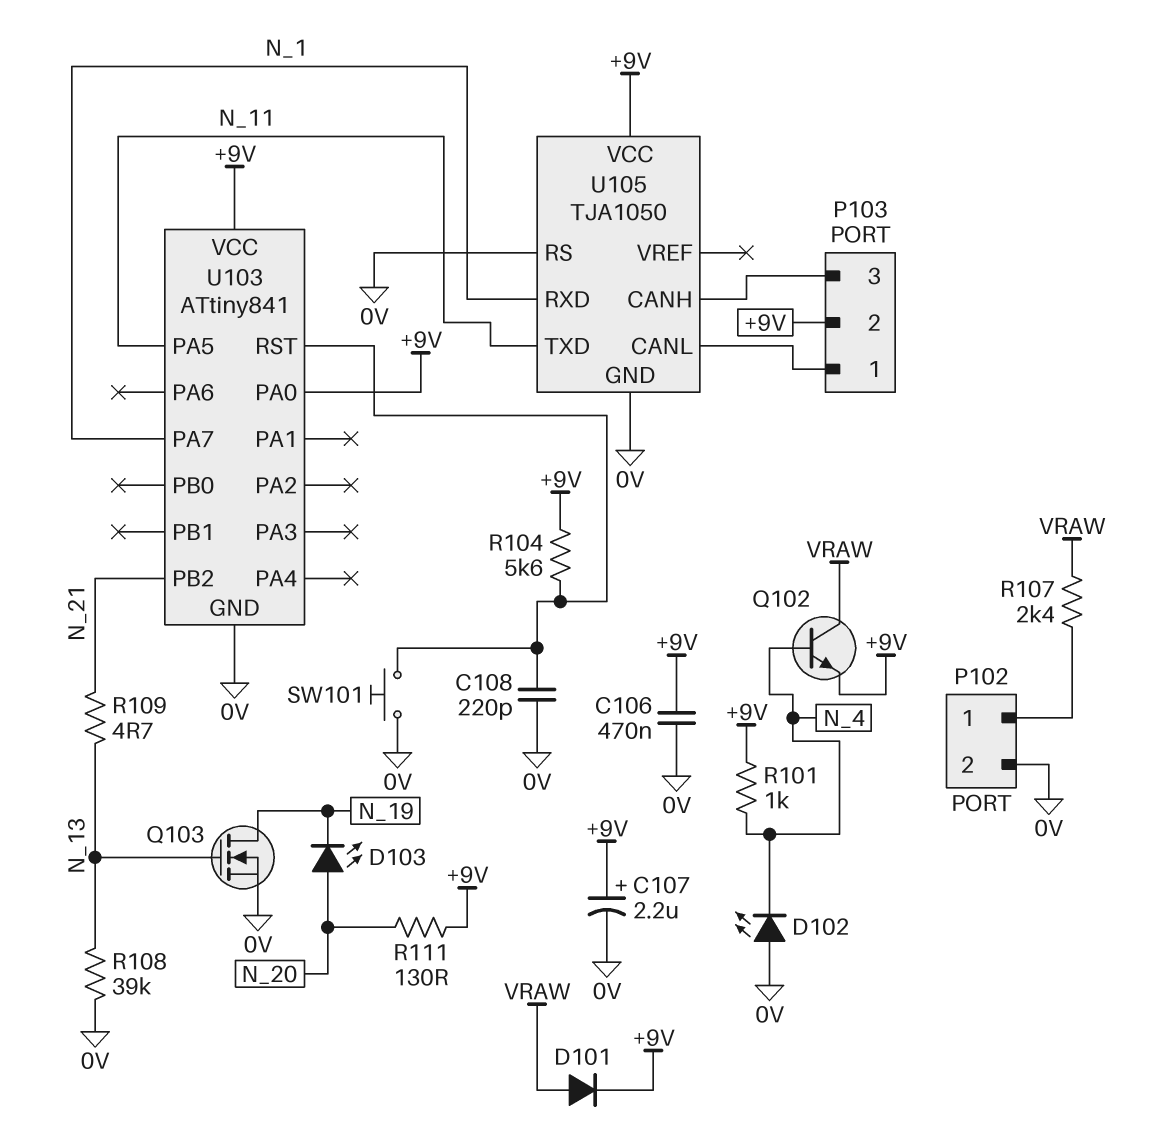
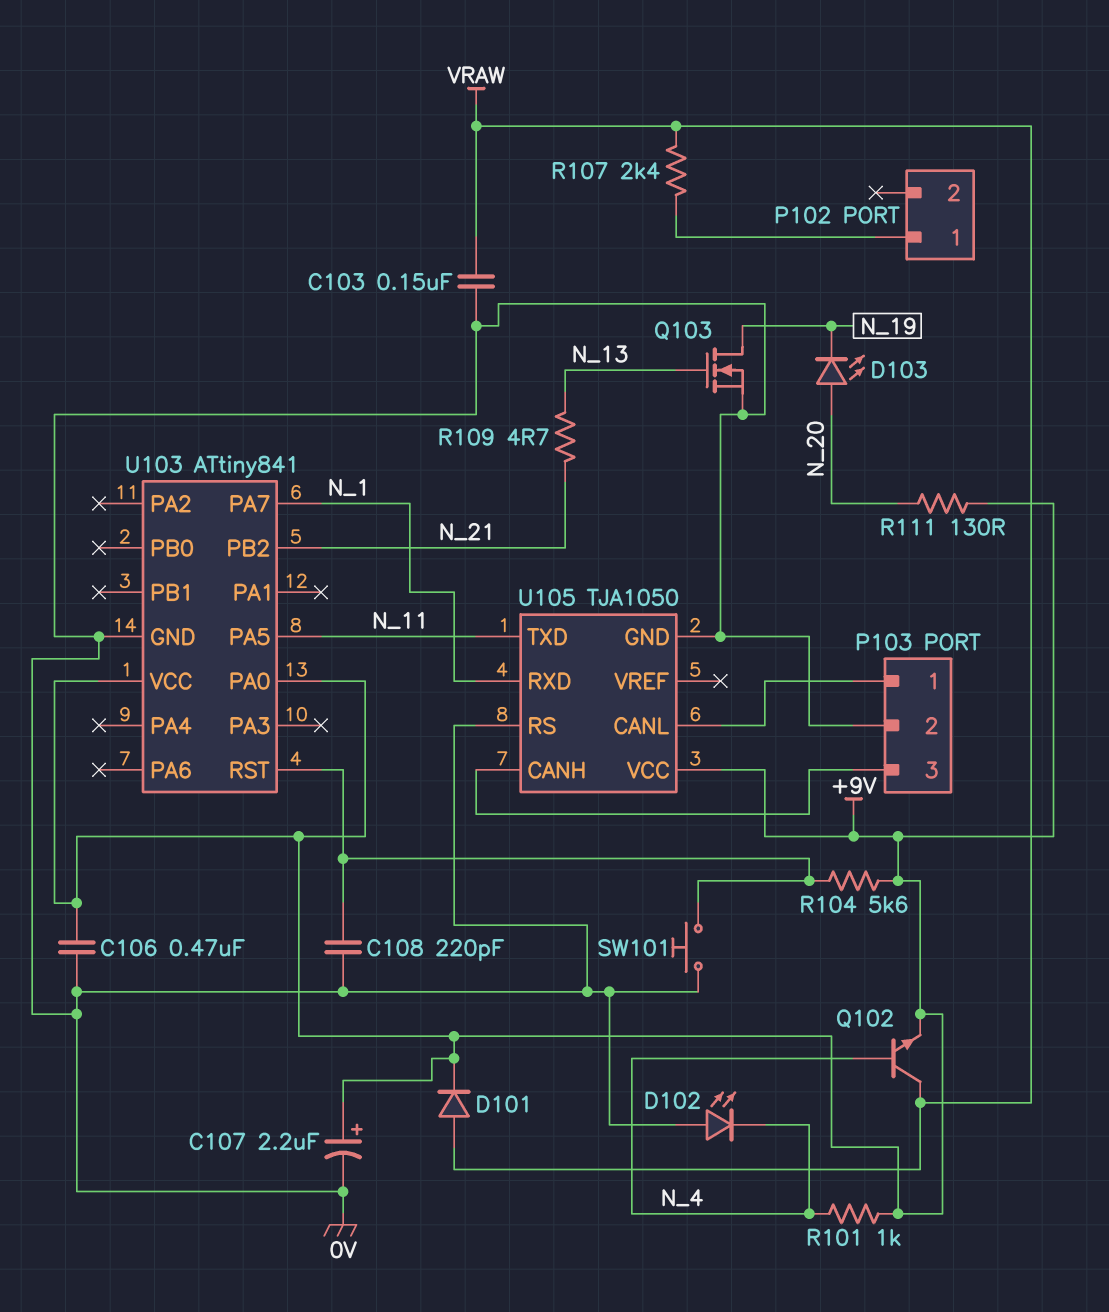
C103: none -> 150nF (0V, VRAW)
P102 pin 2: 0V -> none
P103 pin 2: +9V -> 0V
R108: 39k (0V, N_13) -> none

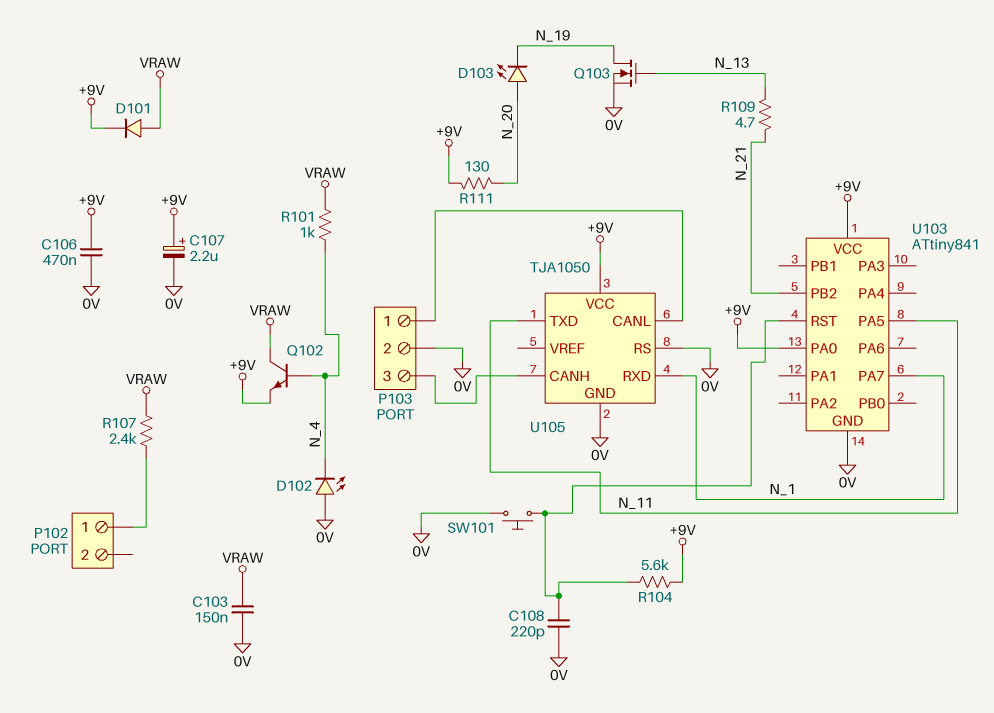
R101: 1k (+9V, N_4) -> 1k (N_4, VRAW)

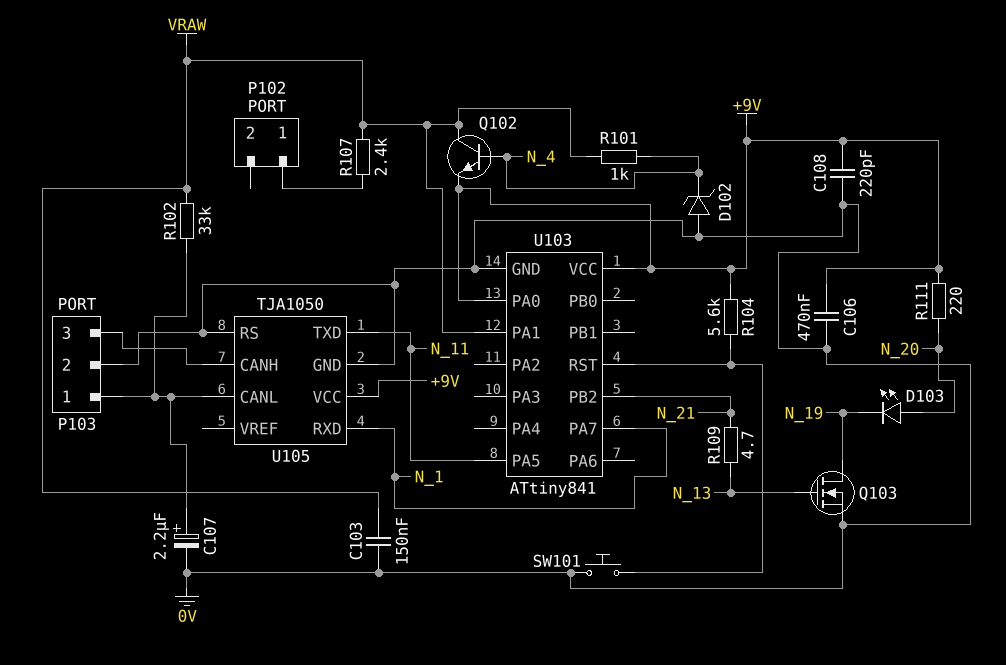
C107: 2.2uF (plus +9V, minus 0V) -> 2.2uF (plus P103/1, minus 0V)
C108: 220pF (0V, U103/RST) -> 220pF (+9V, 0V)
D101: diode (A VRAW, K +9V) -> none
D102: LED (A 0V, K N_4) -> zener (A 0V, K N_4)
R102: none -> 33k (P103/1, VRAW)
R111: 130 (+9V, N_20) -> 220 (+9V, N_20)
U103 pin PA1: none -> VRAW

